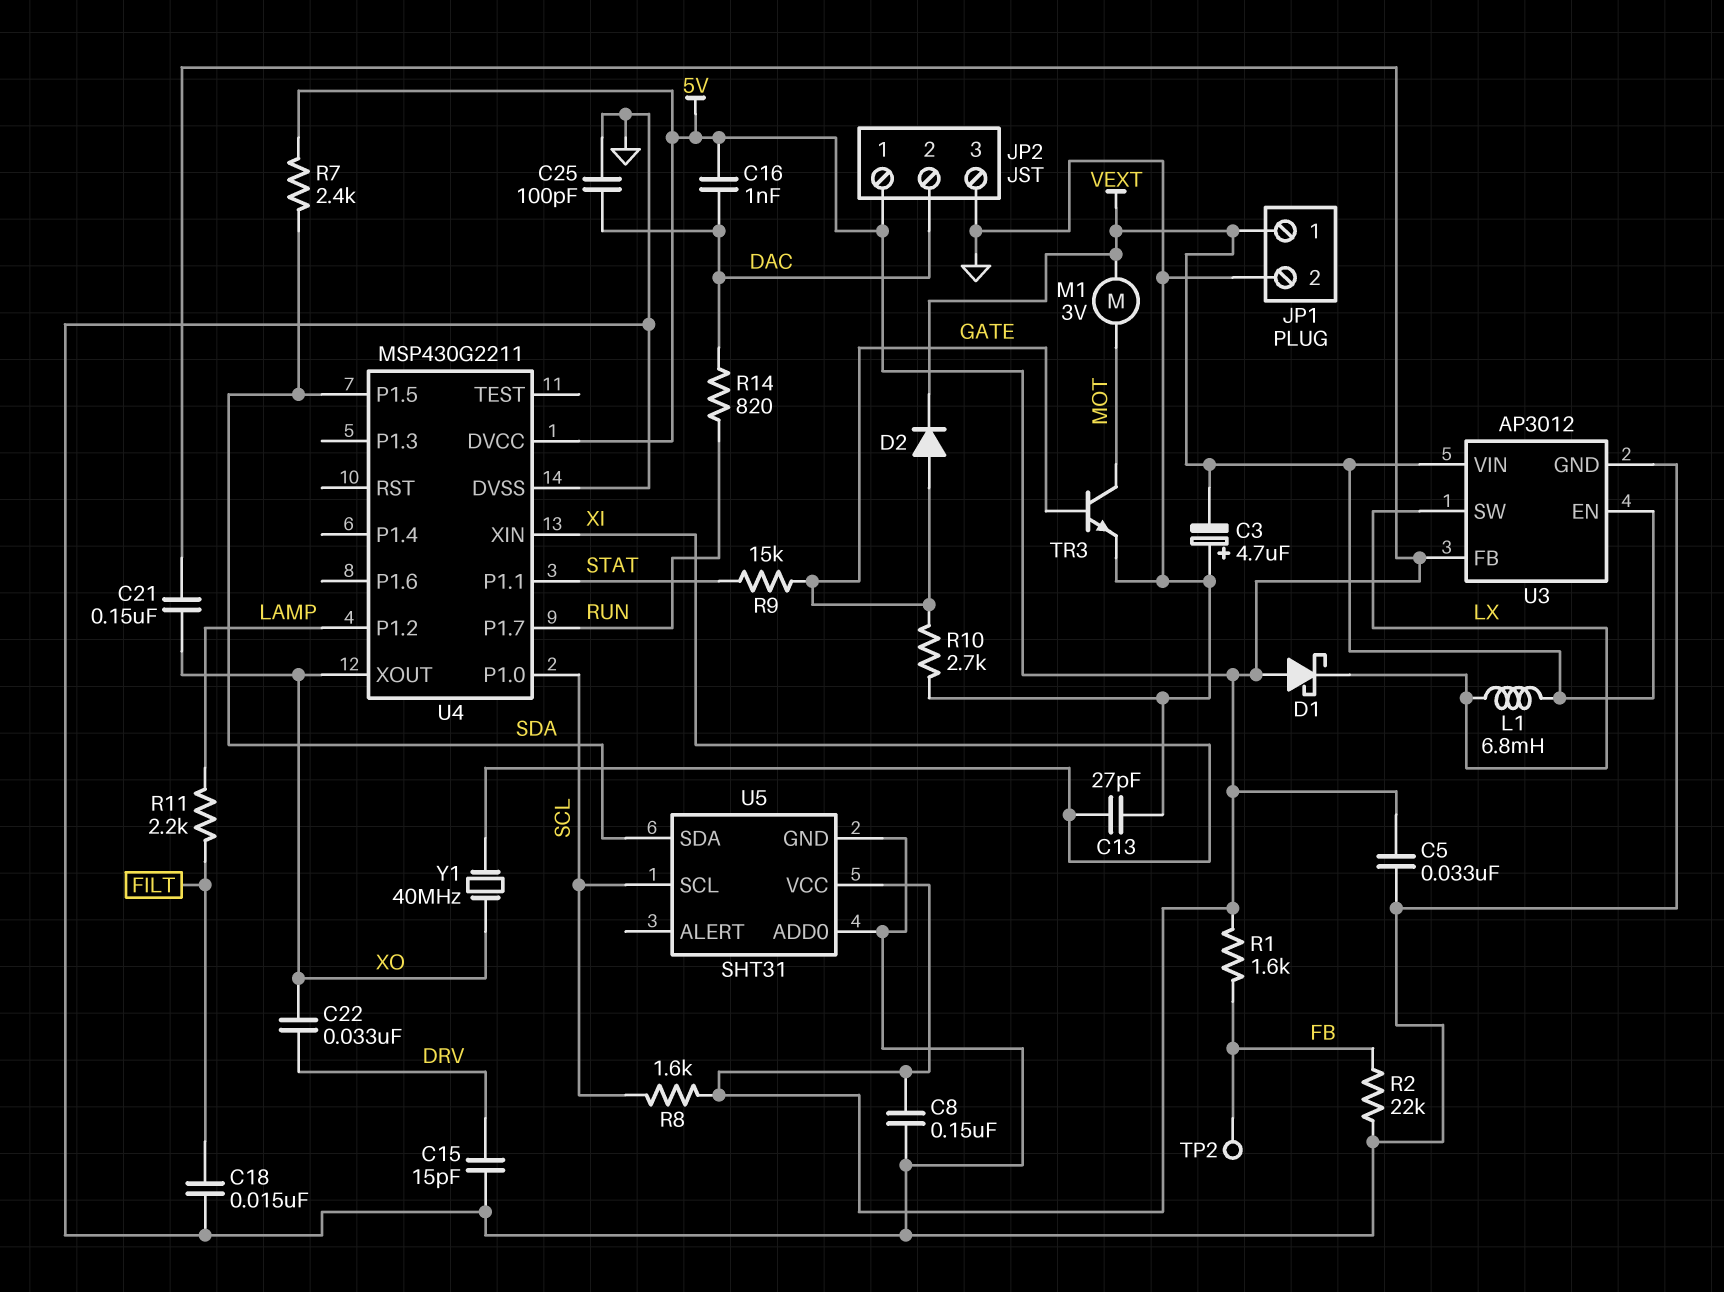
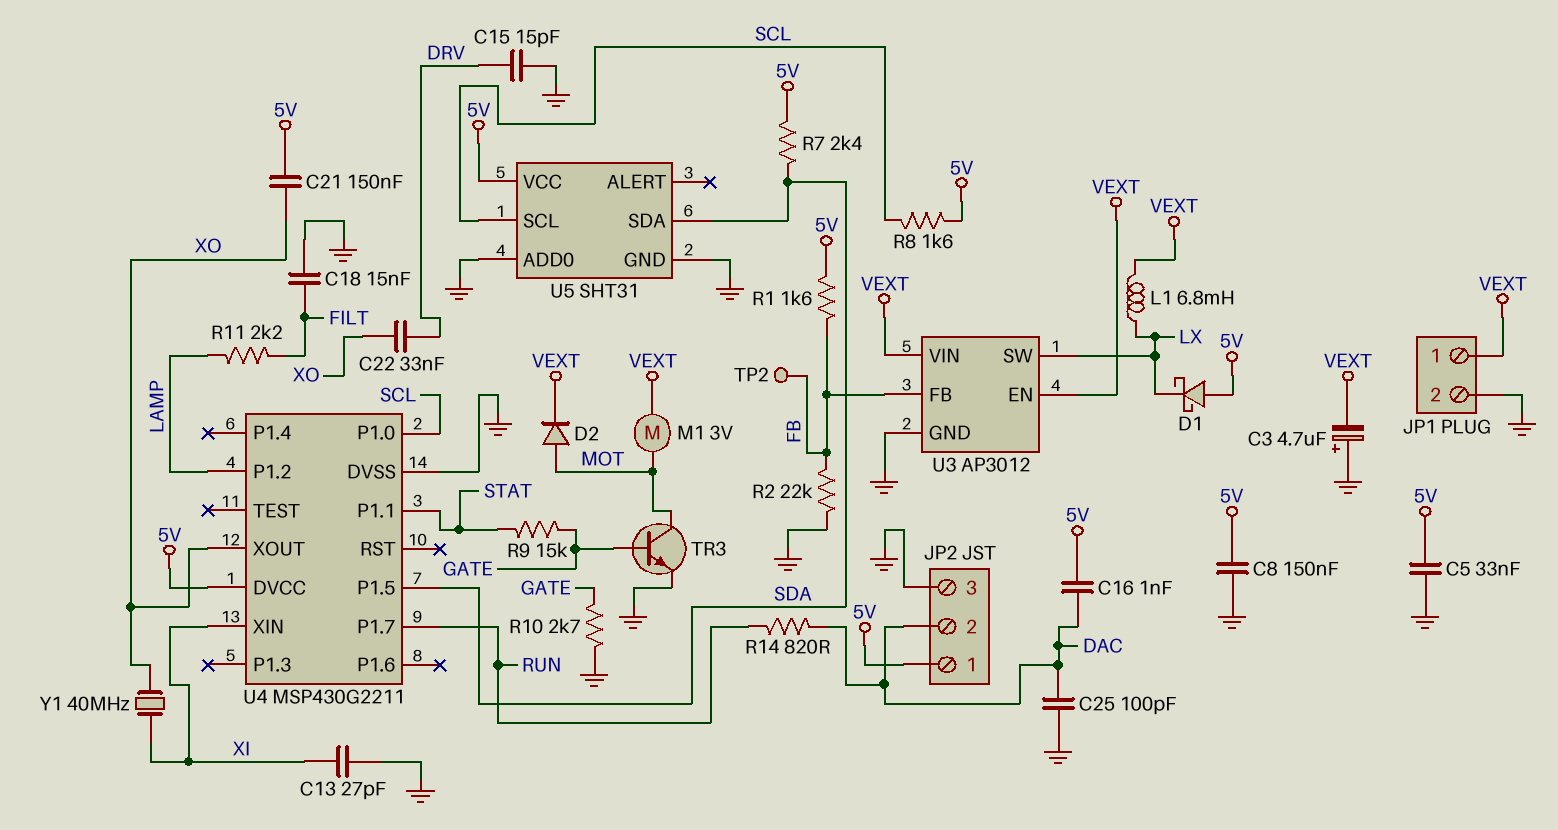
D2: diode (A GATE, K VEXT) -> diode (A MOT, K VEXT)
U3 pin FB: 5V -> FB

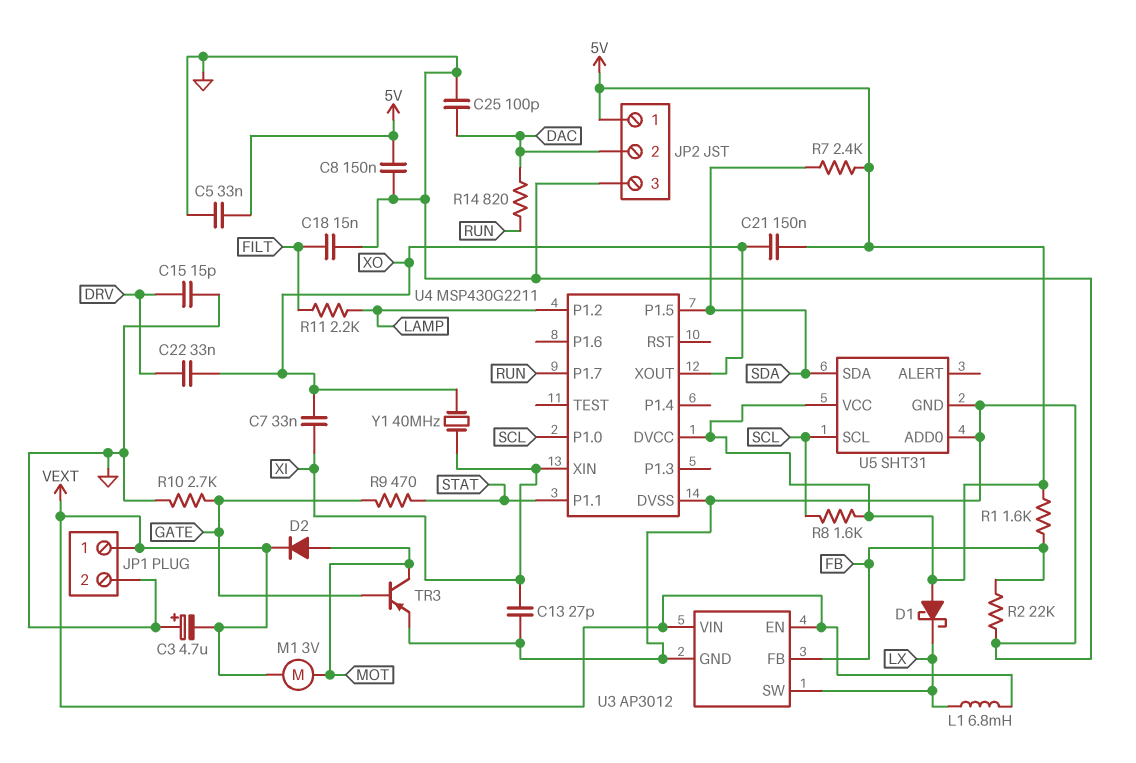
C7: none -> 33nF (XI, XO)
C16: 1nF (5V, DAC) -> none
R9: 15k (GATE, STAT) -> 470 (GATE, STAT)
TP2: test point (FB) -> none
TR3: NPN (B GATE, C MOT, E GND) -> PNP (B GATE, C MOT, E GND)

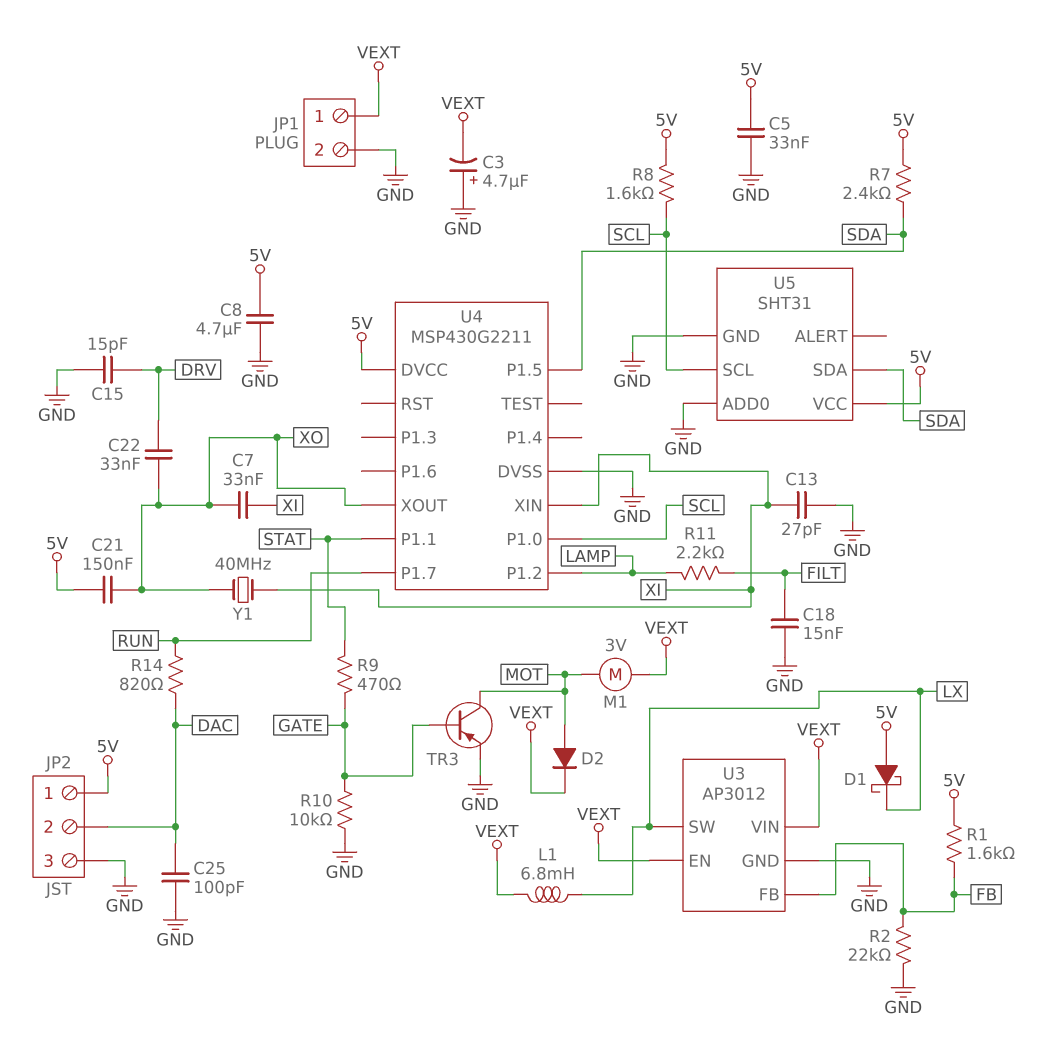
C8: 150nF (5V, GND) -> 4.7uF (5V, GND)
R10: 2.7k (GATE, GND) -> 10k (GATE, GND)

